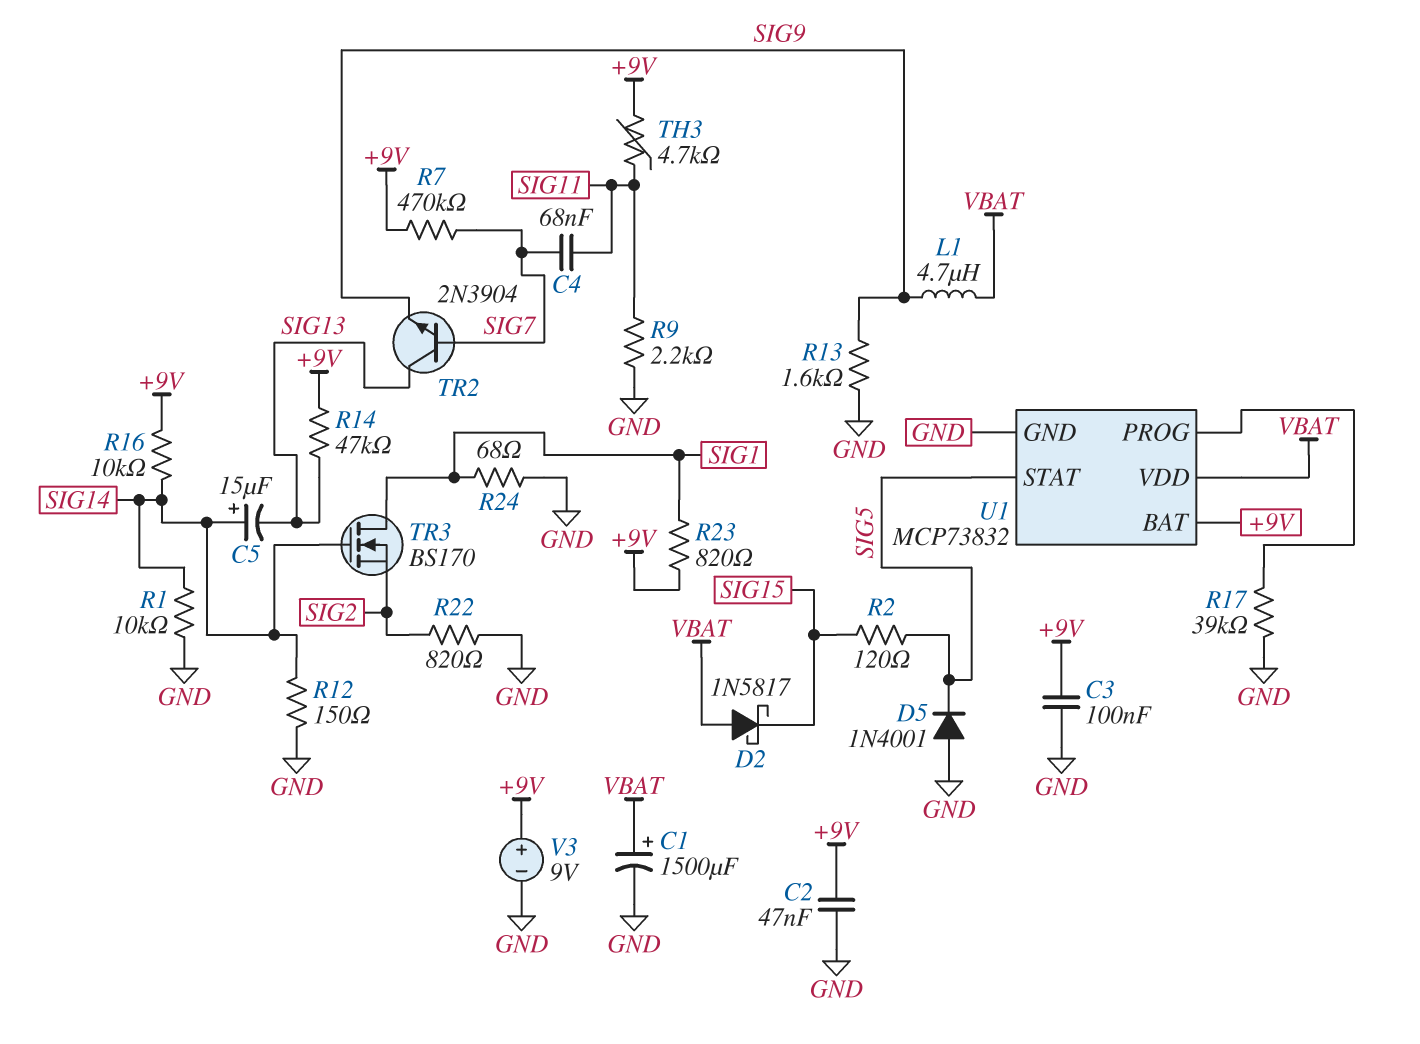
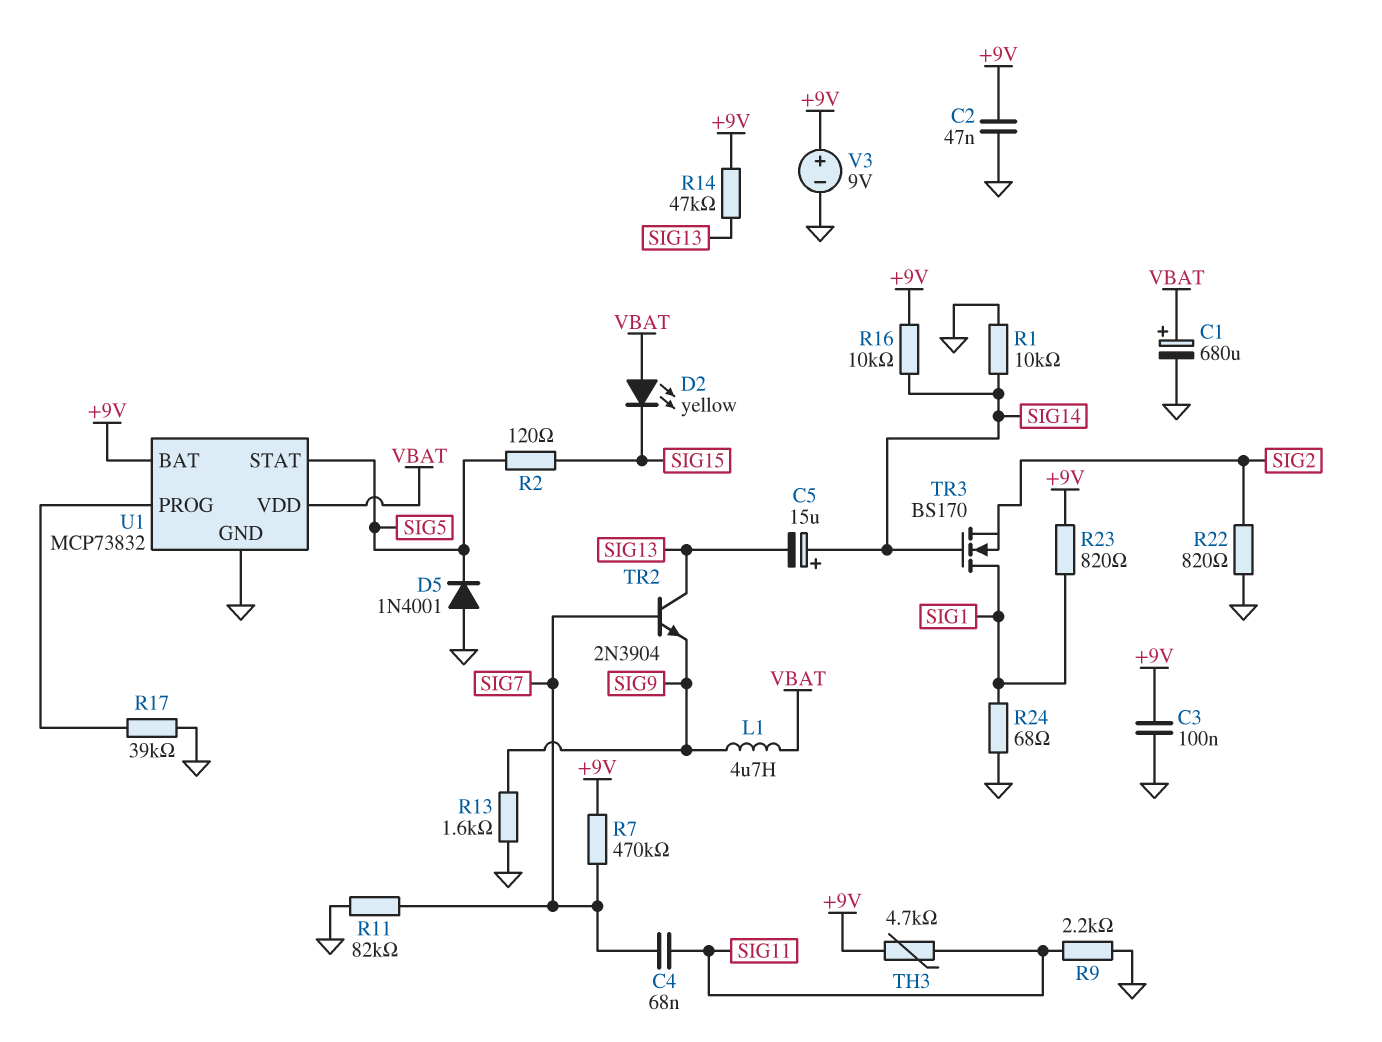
C1: 1500uF (plus VBAT, minus GND) -> 680uF (plus VBAT, minus GND)
D2: schottky 1N5817 (A VBAT, K SIG15) -> LED yellow (A VBAT, K SIG15)
R11: none -> 82k (GND, SIG7)
R12: 150 (GND, SIG14) -> none

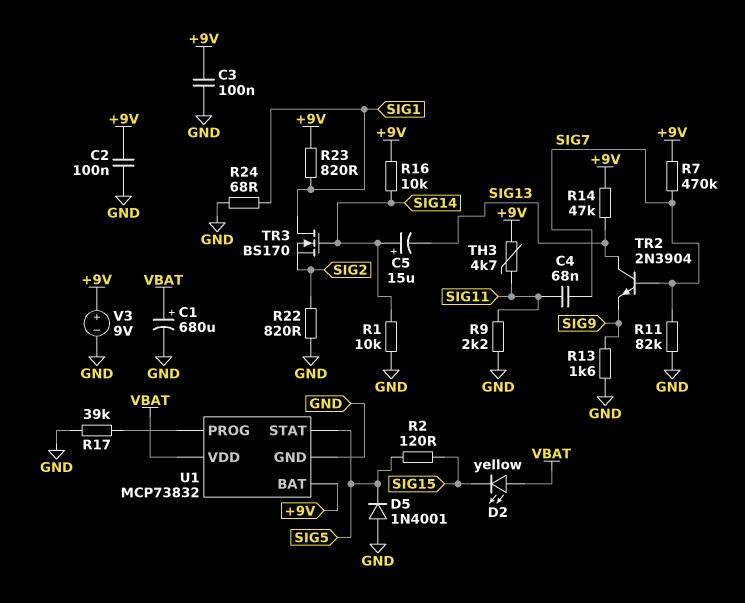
C2: 47nF (+9V, GND) -> 100nF (+9V, GND)
L1: 4.7uH (SIG9, VBAT) -> none

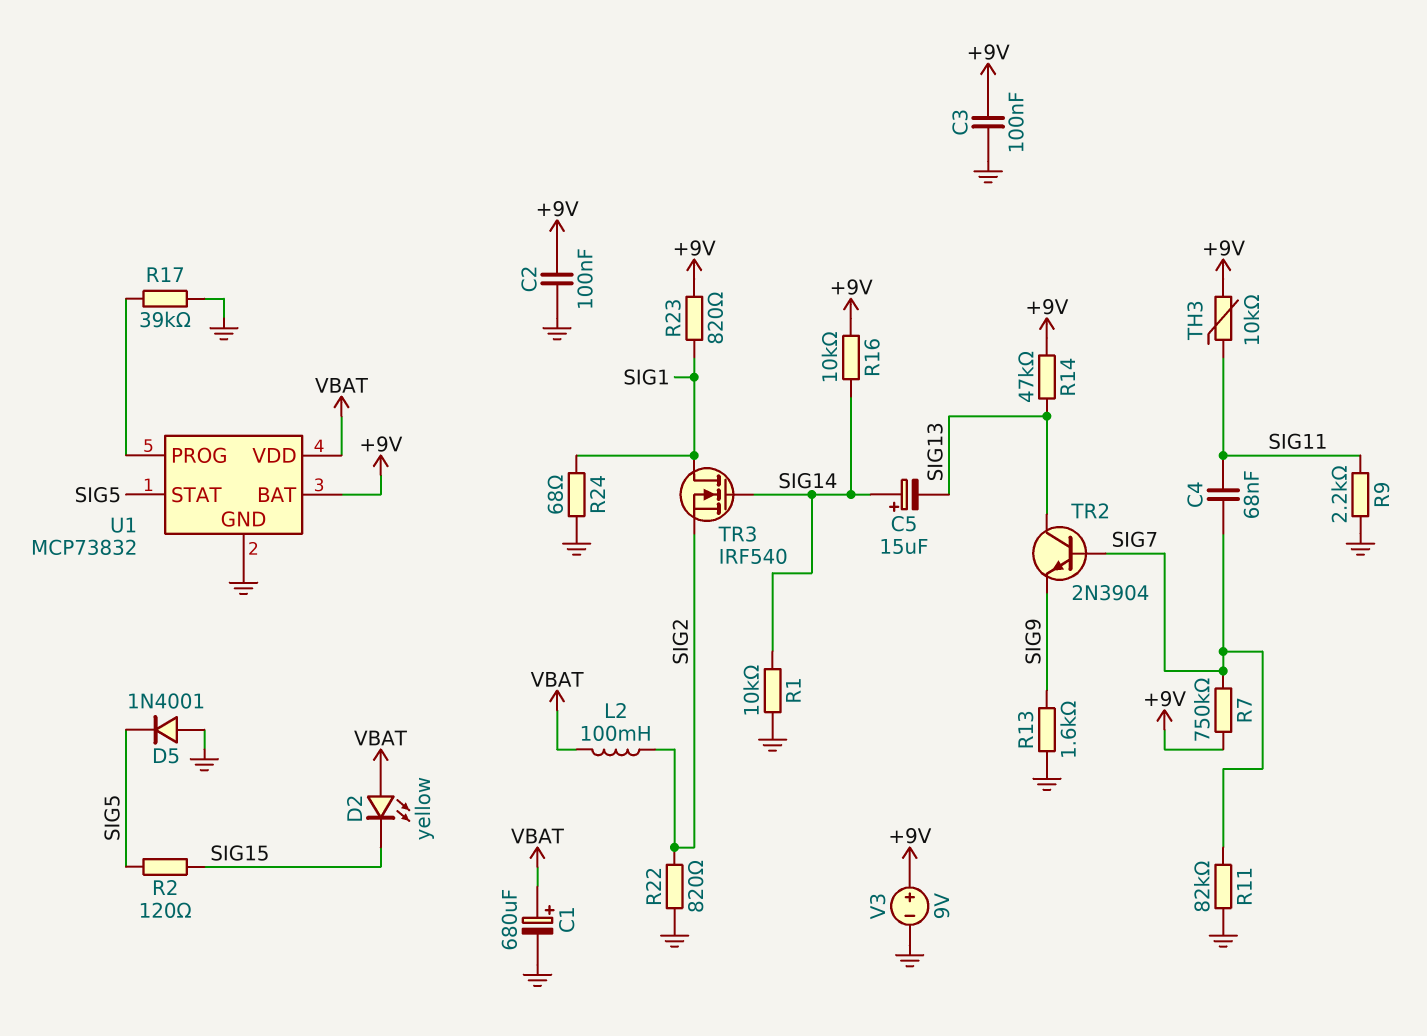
L2: none -> 100mH (SIG2, VBAT)
R7: 470k (+9V, SIG7) -> 750k (+9V, SIG7)
TH3: 4.7k (+9V, SIG11) -> 10k (+9V, SIG11)
TR3: NMOS BS170 (G SIG14, D SIG1, S SIG2) -> NMOS IRF540 (G SIG14, D SIG1, S SIG2)

